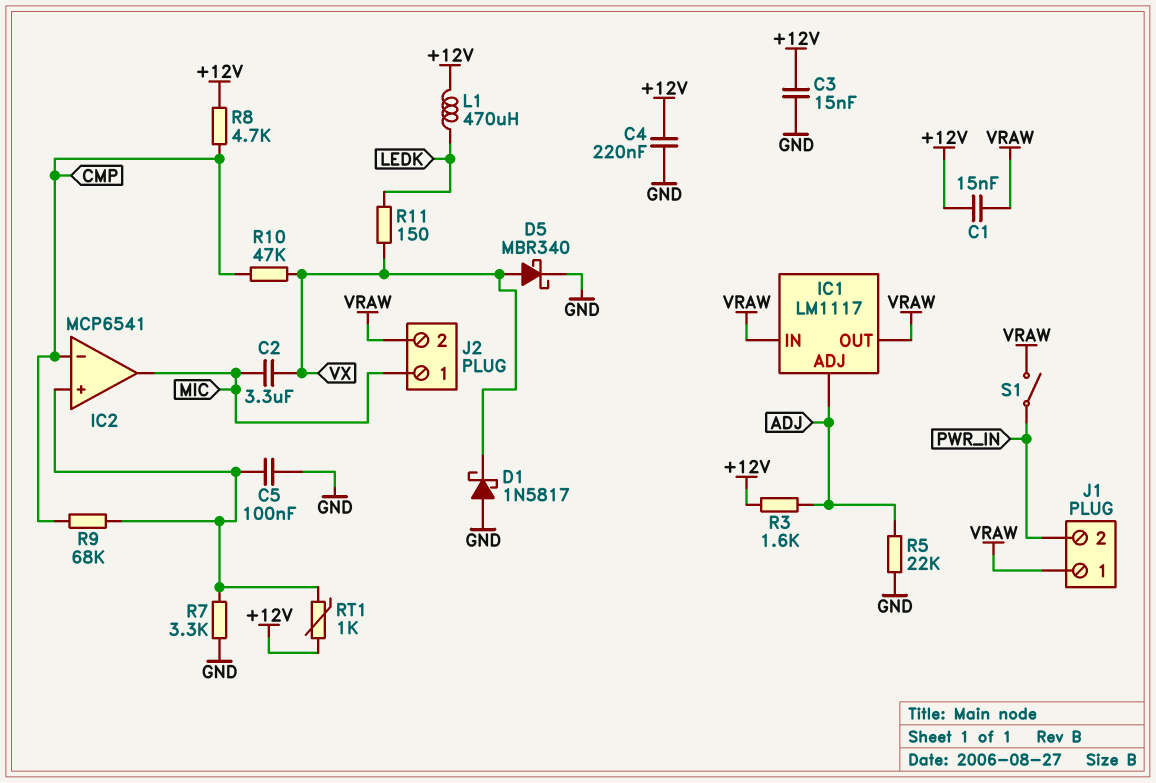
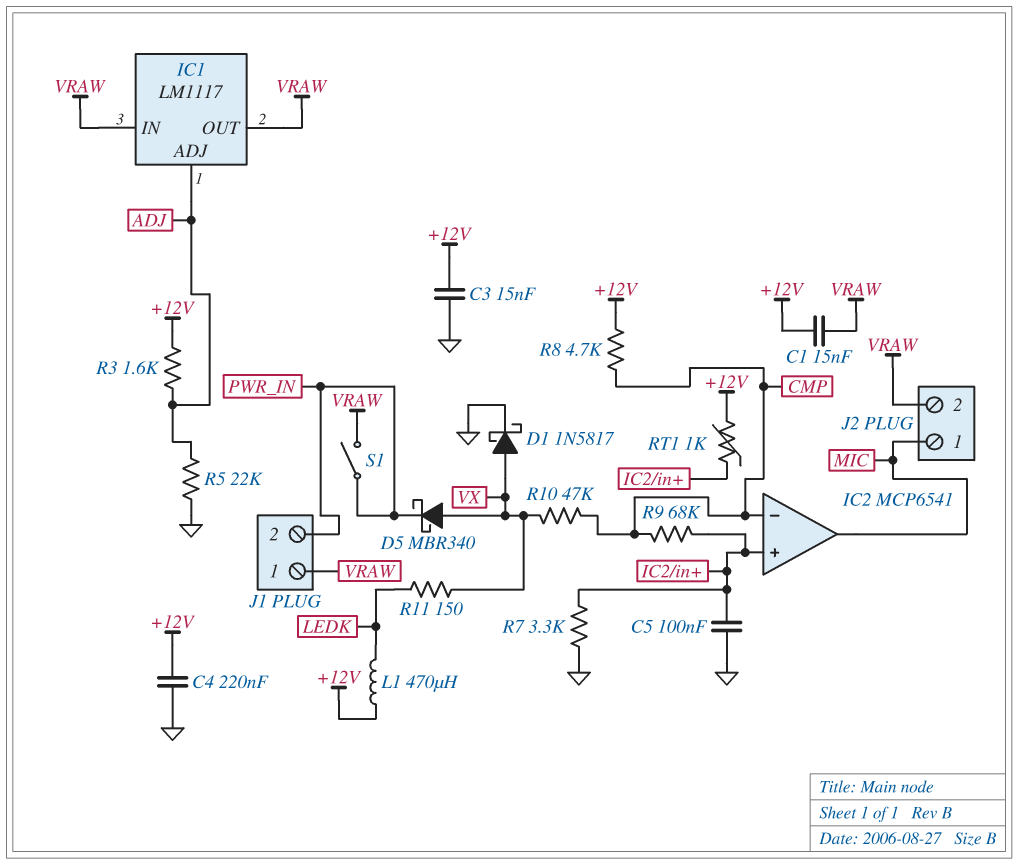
C2: 3.3uF (MIC, VX) -> none
D1: schottky 1N5817 (A GND, K VX) -> schottky 1N5817 (A VX, K GND)
D5: schottky MBR340 (A VX, K GND) -> schottky MBR340 (A VX, K PWR_IN)

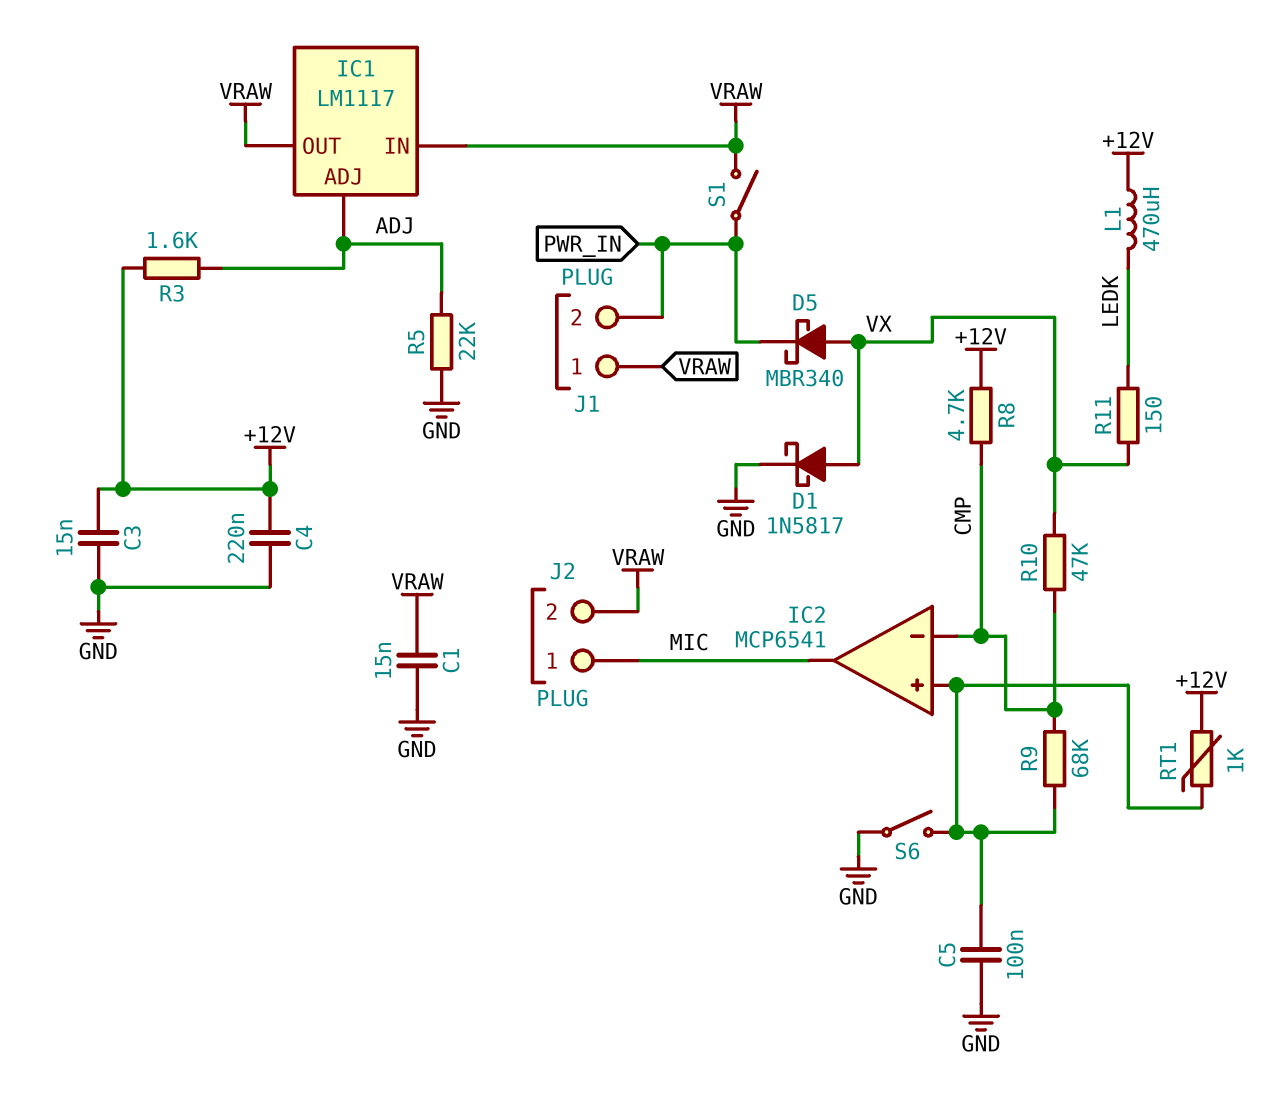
C1: 15nF (+12V, VRAW) -> 15nF (GND, VRAW)
R7: 3.3k (GND, IC2/in+) -> none
S6: none -> switch (GND, IC2/in+)

